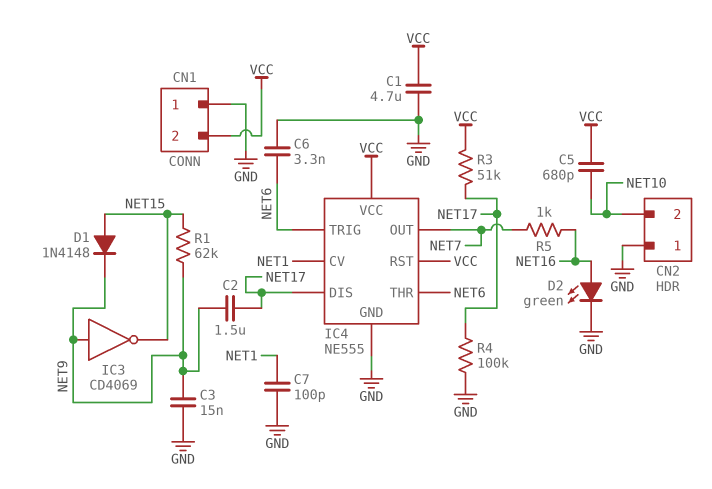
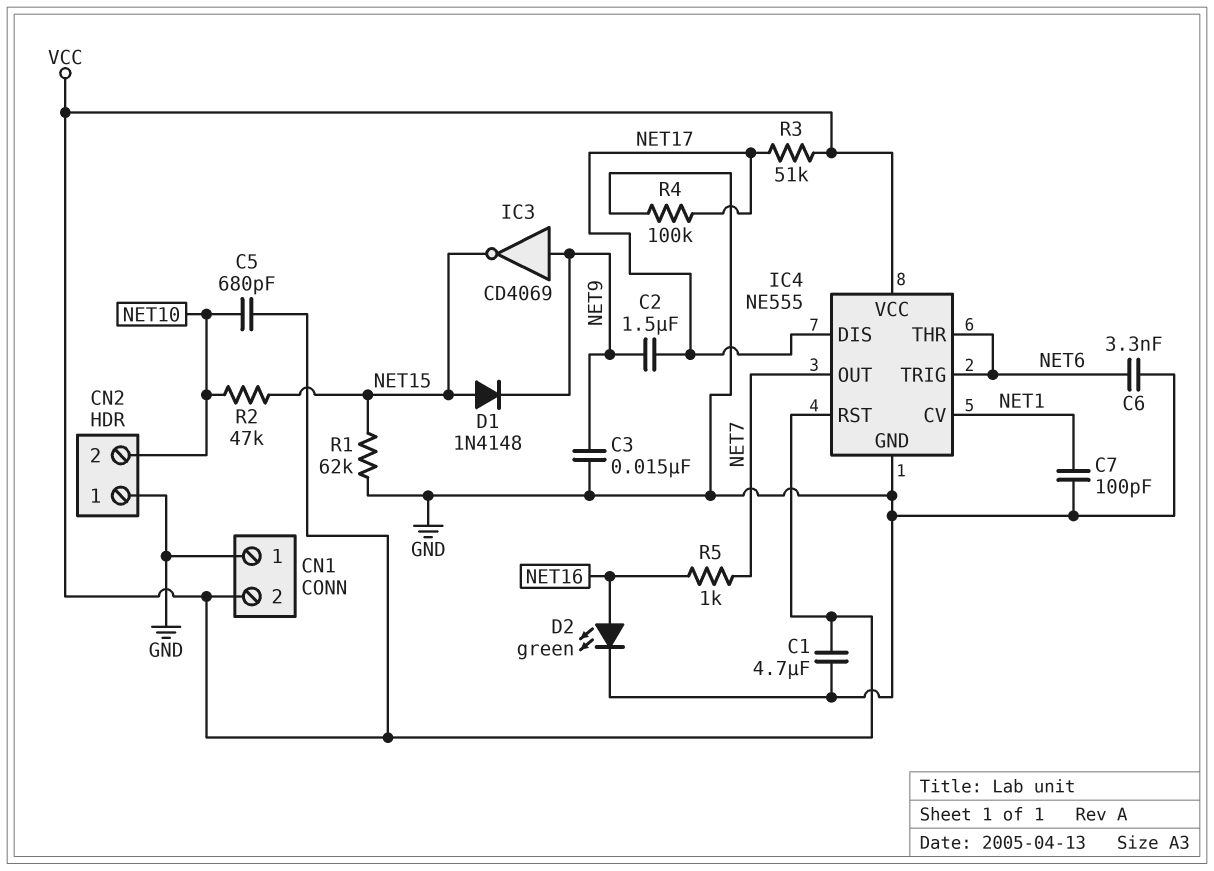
R1: 62k (NET9, NET15) -> 62k (GND, NET15)
R2: none -> 47k (NET10, NET15)

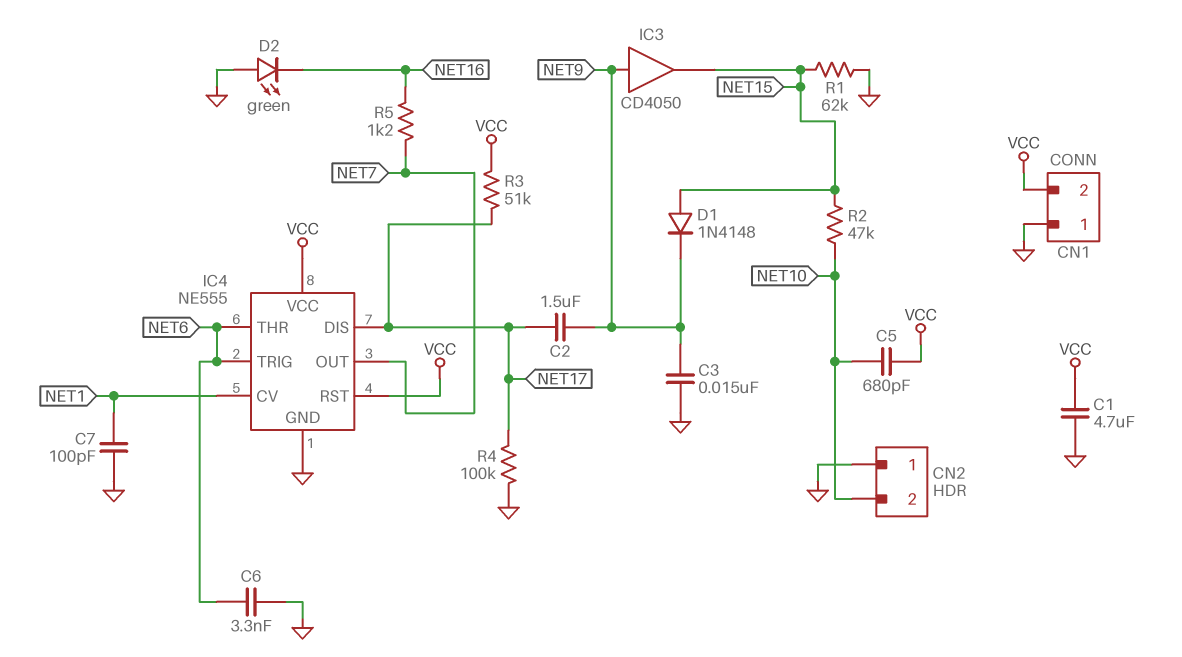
D2: LED green (A NET16, K GND) -> LED green (A GND, K NET16)
IC3: NOT CD4069 (in NET9, out NET15) -> buffer CD4050 (in NET9, out NET15)
R5: 1k (NET7, NET16) -> 1.2k (NET7, NET16)

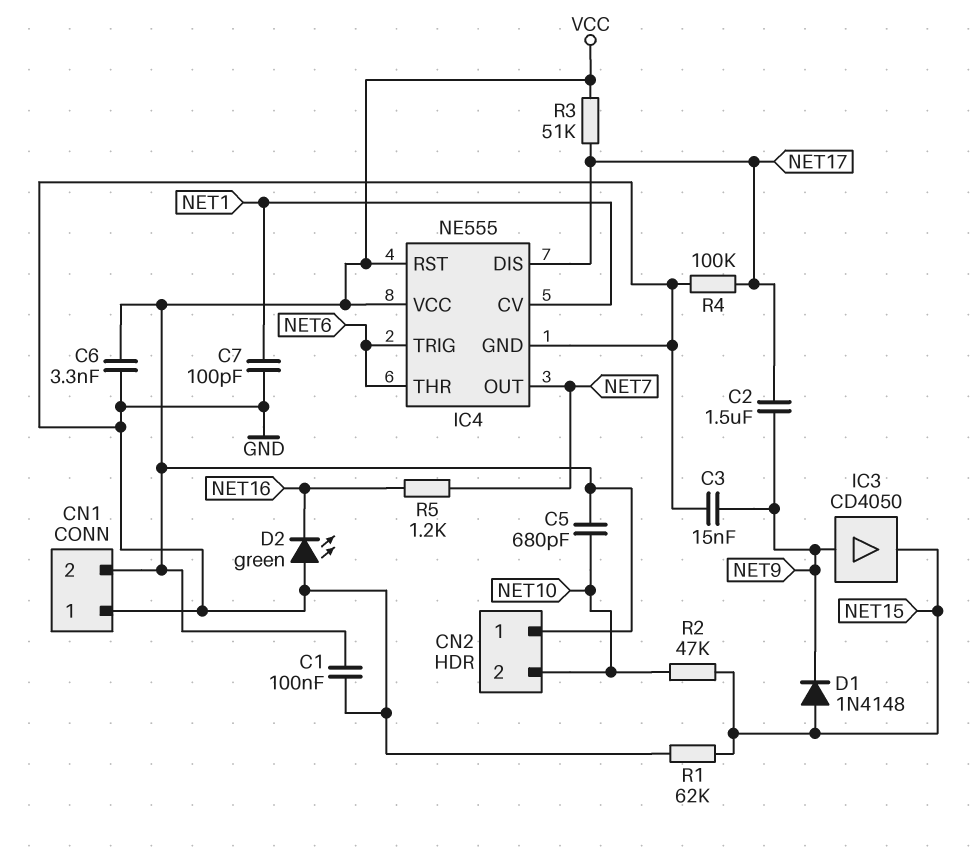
C1: 4.7uF (GND, VCC) -> 100nF (GND, VCC)
C6: 3.3nF (GND, NET6) -> 3.3nF (GND, VCC)
CN2 pin 1: GND -> VCC

